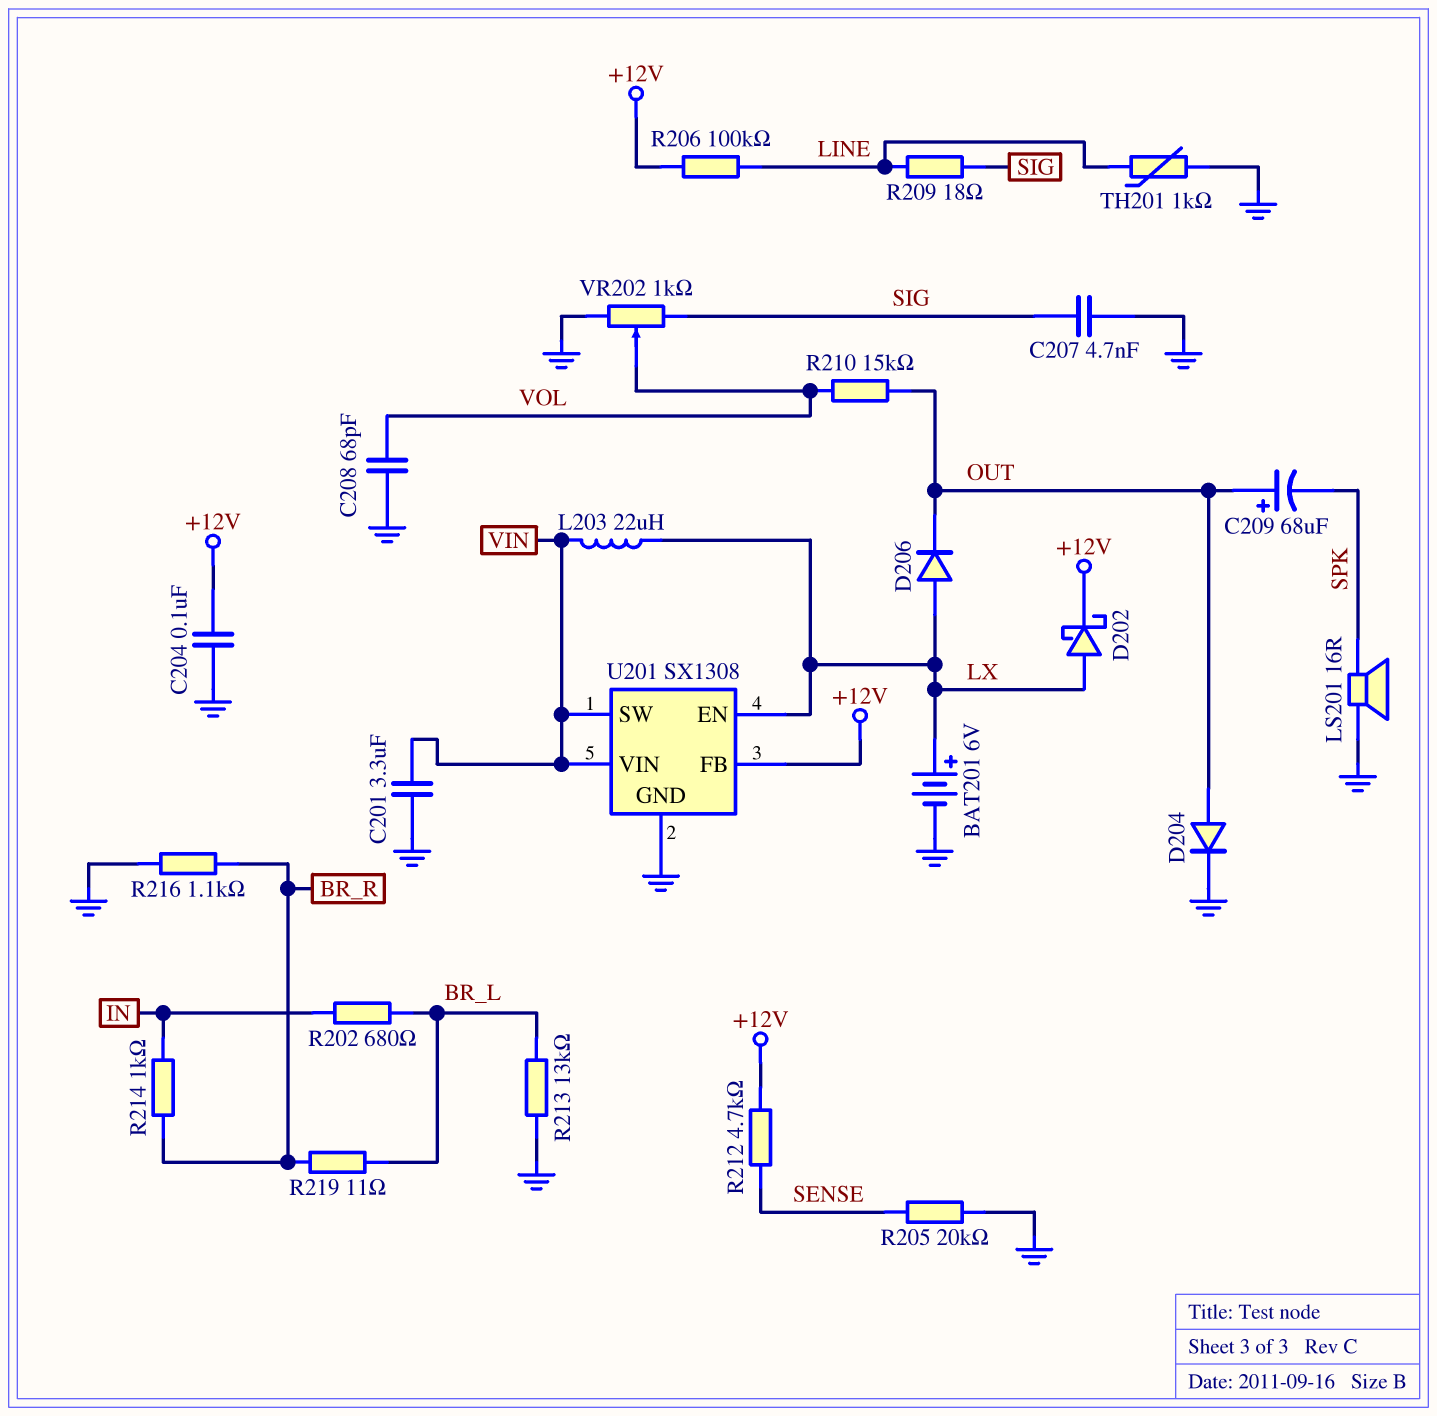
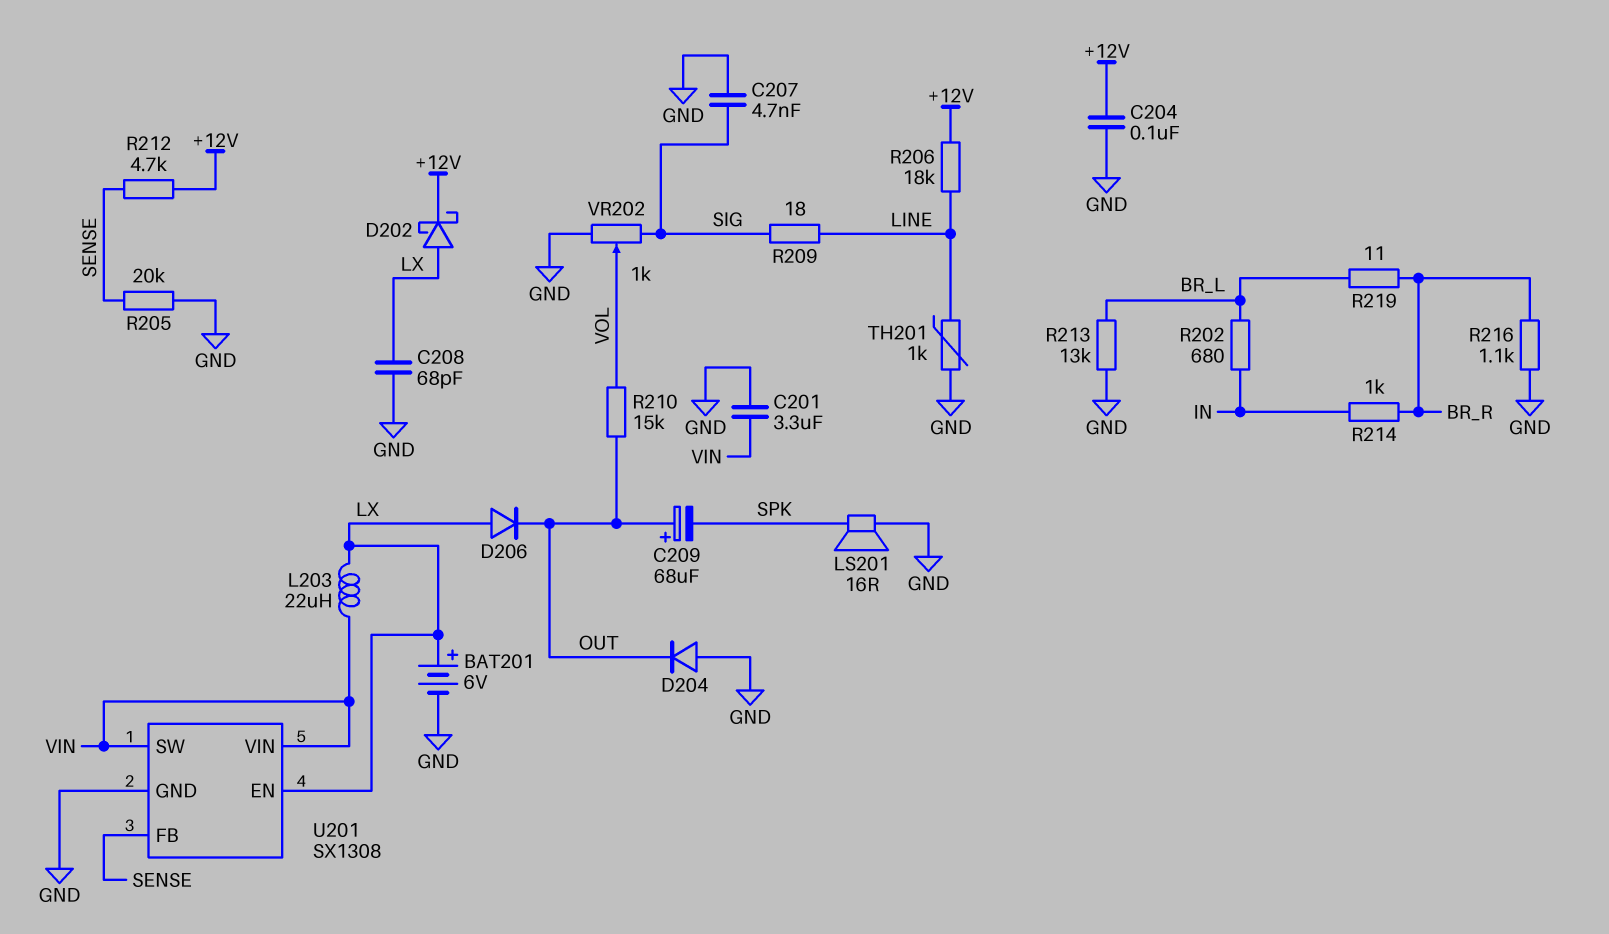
C208: 68pF (GND, VOL) -> 68pF (GND, LX)
D204: diode (A OUT, K GND) -> diode (A GND, K OUT)
R206: 100k (+12V, LINE) -> 18k (+12V, LINE)
U201 pin FB: +12V -> SENSE

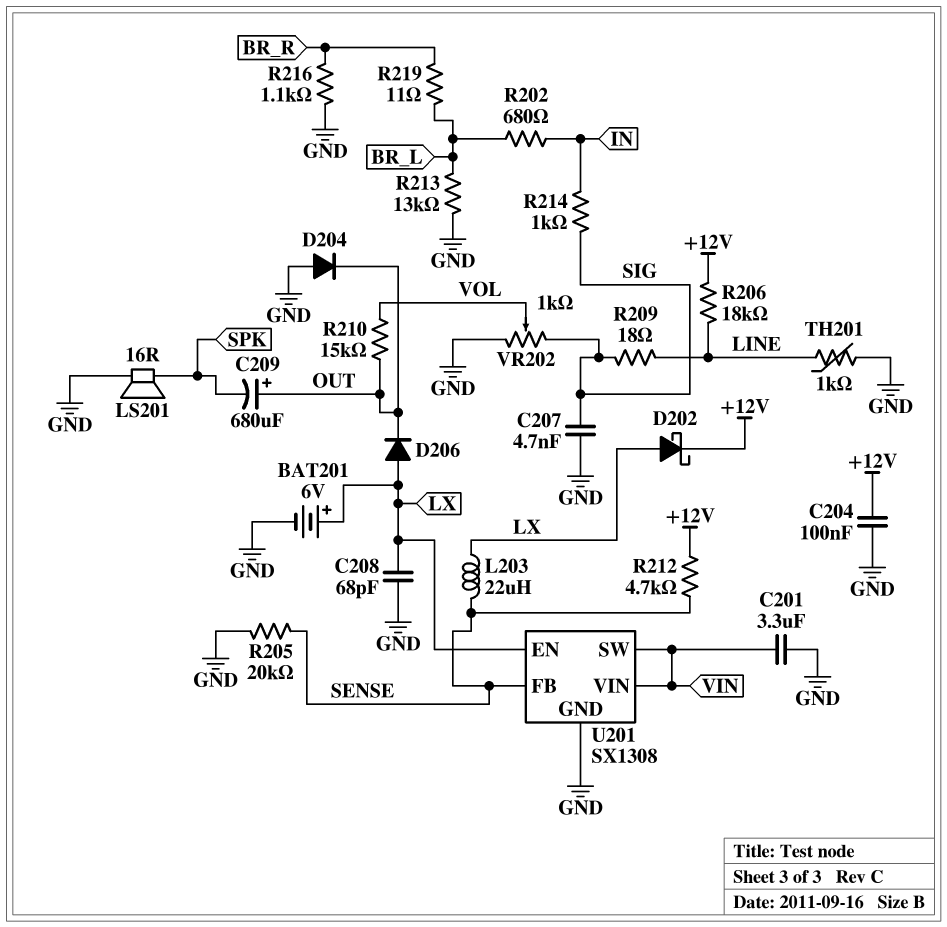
C209: 68uF (plus OUT, minus SPK) -> 680uF (plus OUT, minus SPK)
L203: 22uH (LX, VIN) -> 22uH (LX, SENSE)
R214: 1k (BR_R, IN) -> 1k (IN, SIG)

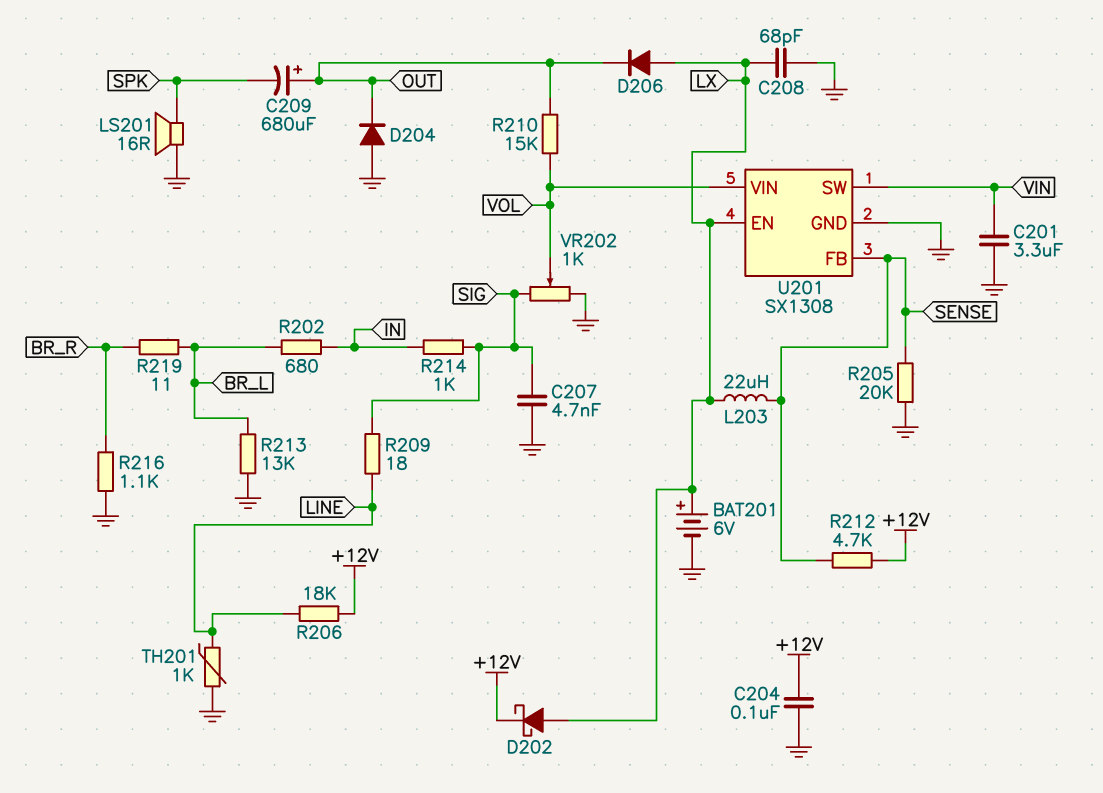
U201 pin VIN: VIN -> VOL

